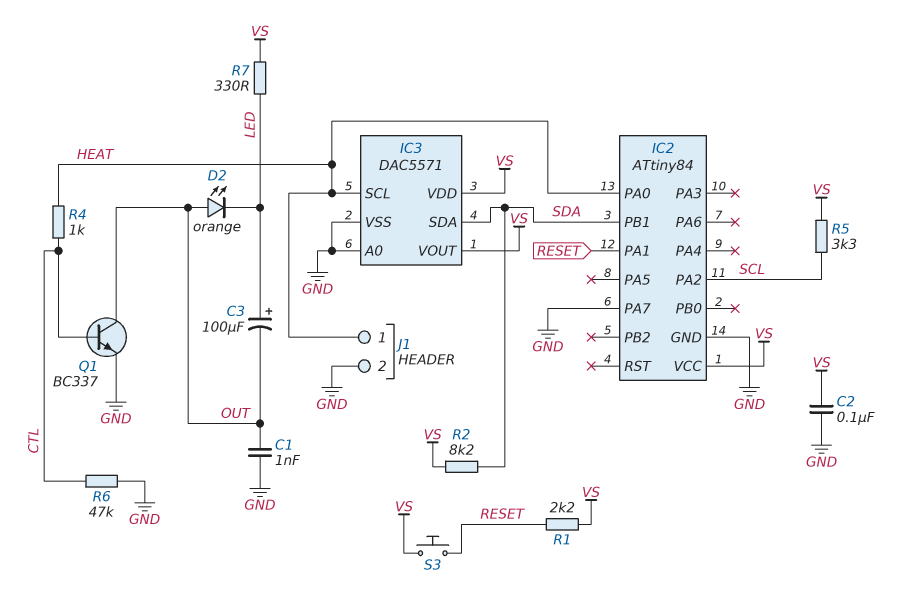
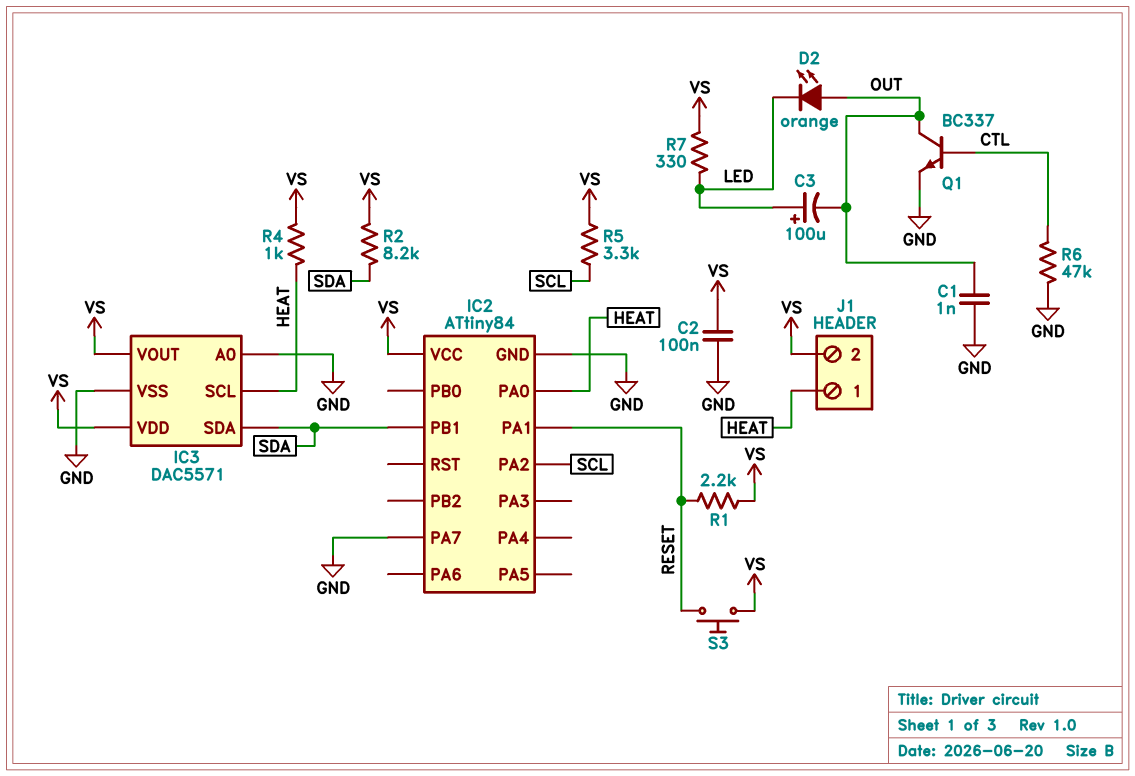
J1 pin 2: GND -> VS
R4: 1k (CTL, HEAT) -> 1k (HEAT, VS)

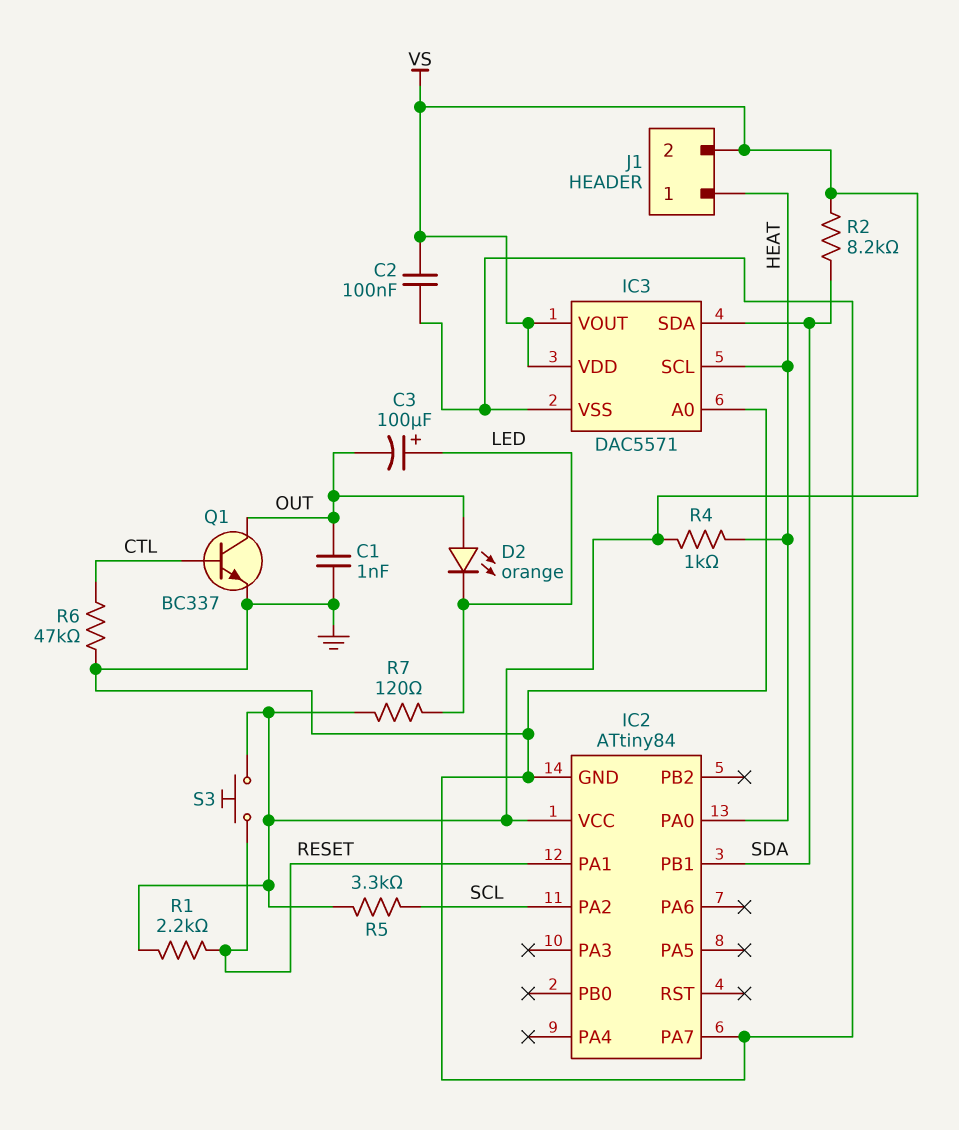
R7: 330 (LED, VS) -> 120 (LED, VS)

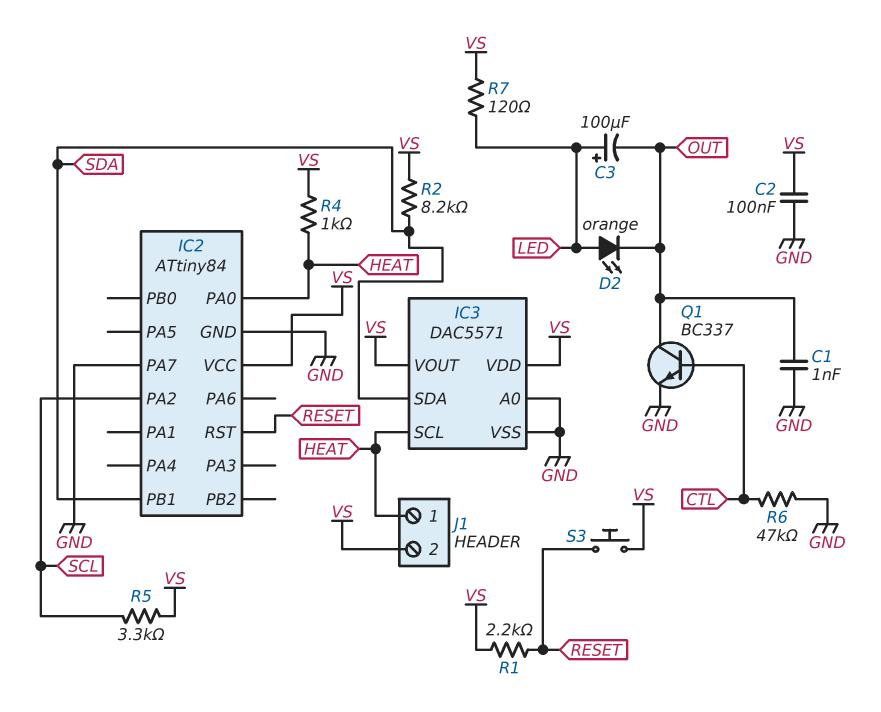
D2: LED orange (A OUT, K LED) -> LED orange (A LED, K OUT)
IC2 pin PA1: RESET -> none
IC2 pin RST: none -> RESET

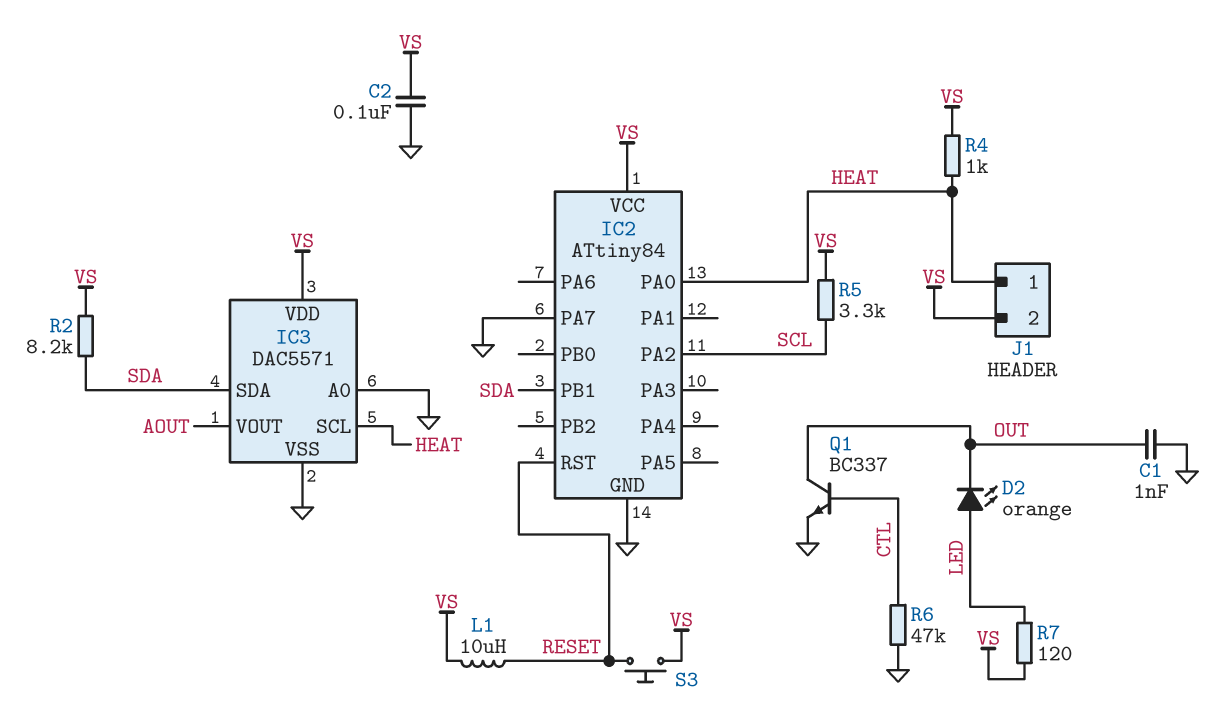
C3: 100uF (plus LED, minus OUT) -> none
IC3 pin VOUT: VS -> AOUT
L1: none -> 10uH (RESET, VS)
R1: 2.2k (RESET, VS) -> none

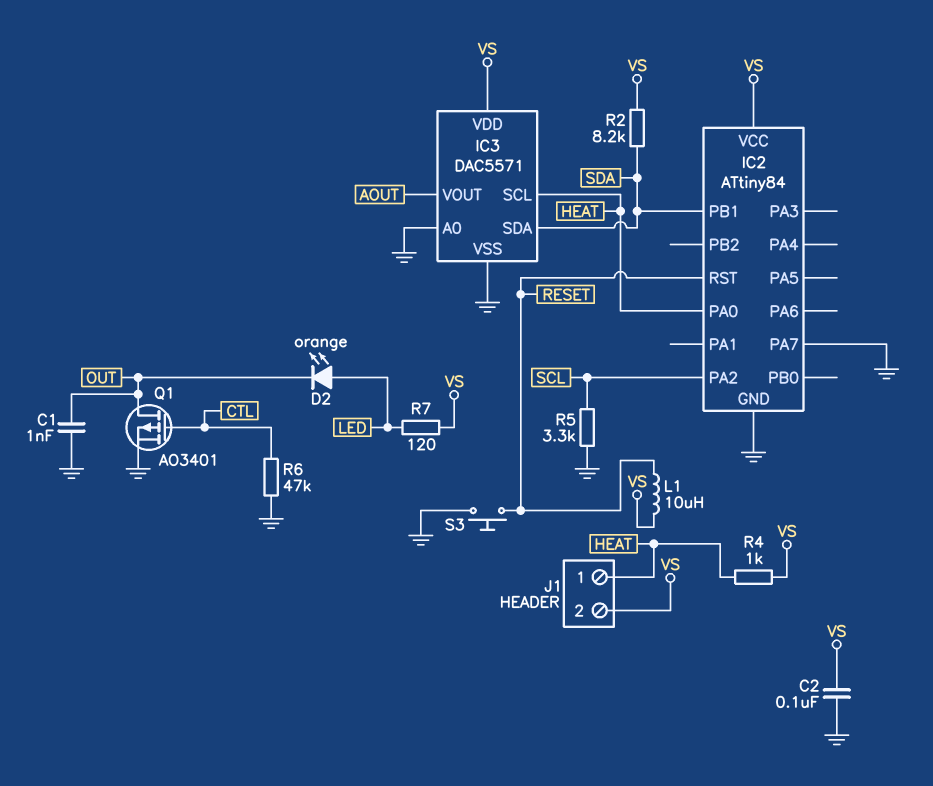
Q1: NPN BC337 (B CTL, C OUT, E GND) -> PMOS AO3401 (G CTL, D OUT, S GND)
R5: 3.3k (SCL, VS) -> 3.3k (GND, SCL)
S3: button (RESET, VS) -> button (GND, RESET)

